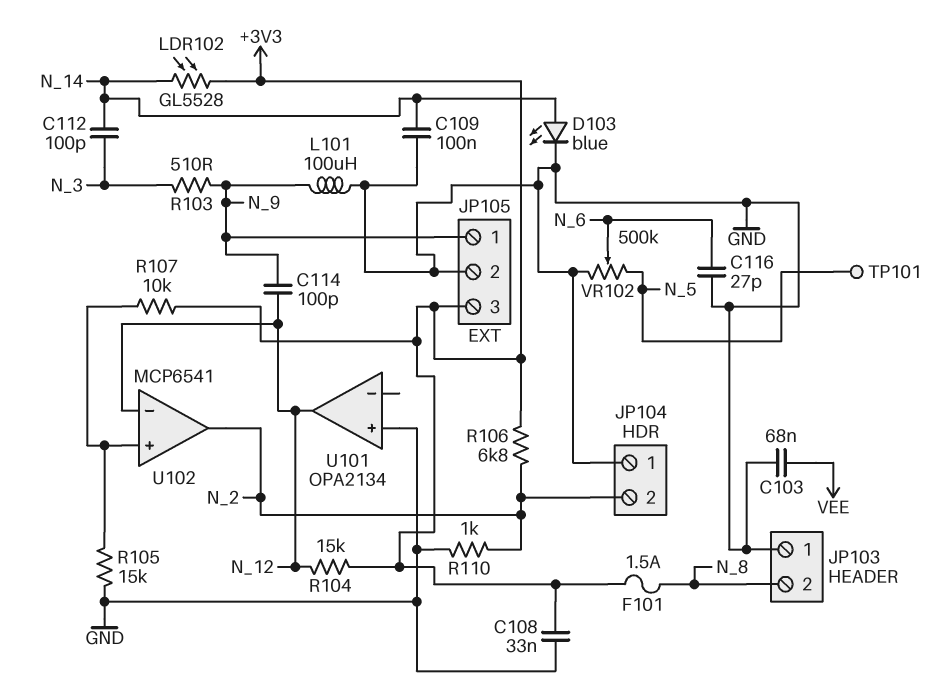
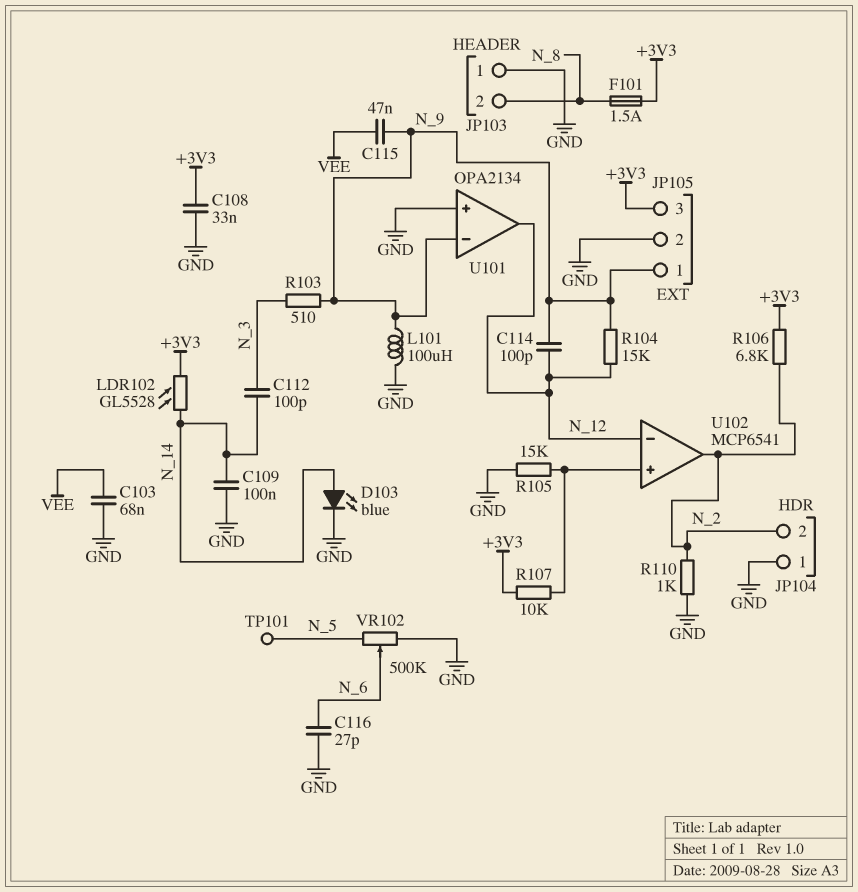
C115: none -> 47nF (N_9, VEE)
R104: 15k (+3V3, N_12) -> 15k (N_9, N_12)
U101 pin in-: none -> N_9

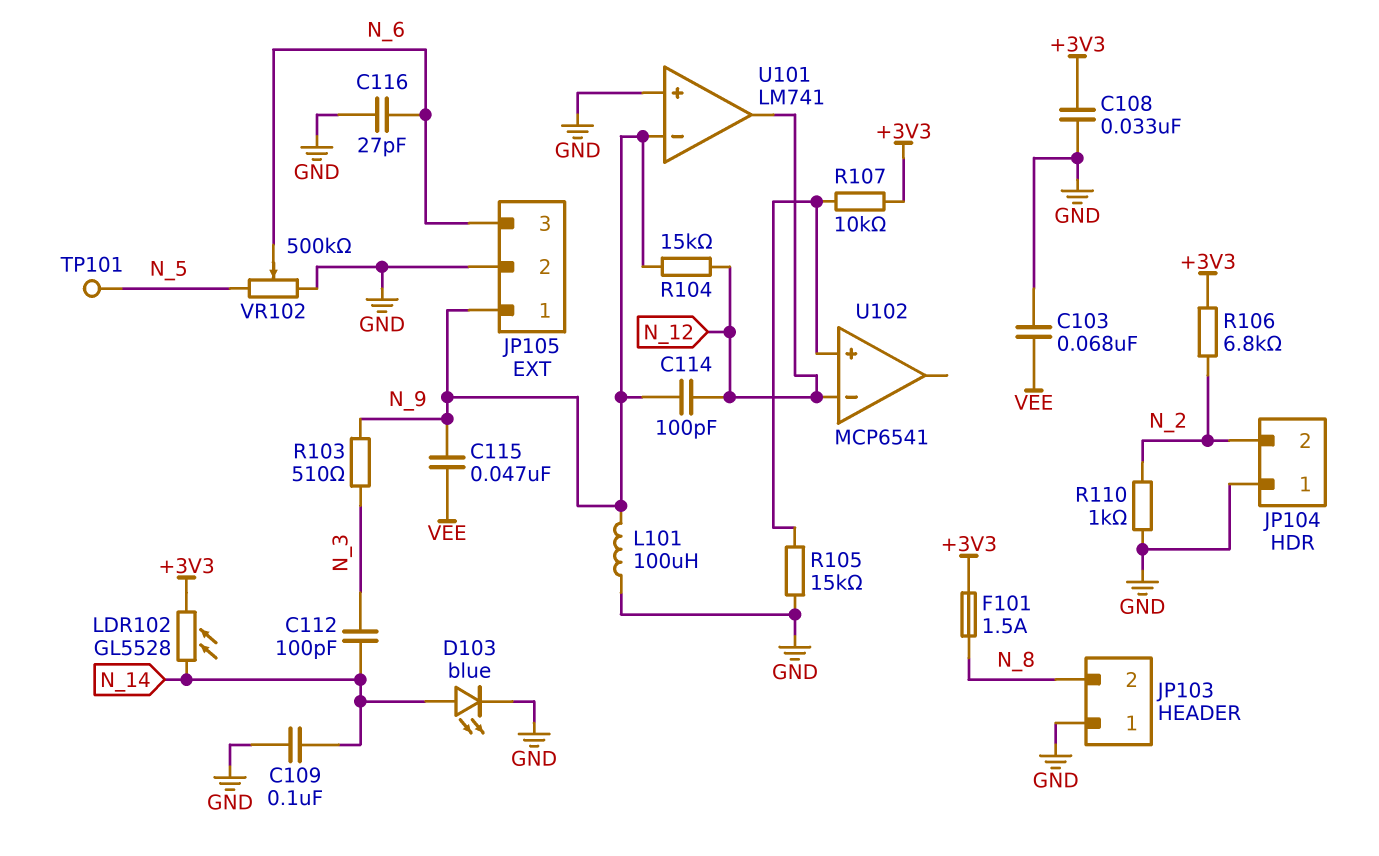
JP105 pin 3: +3V3 -> N_6
U101: OPA2134 -> LM741
U102 pin out: N_2 -> none

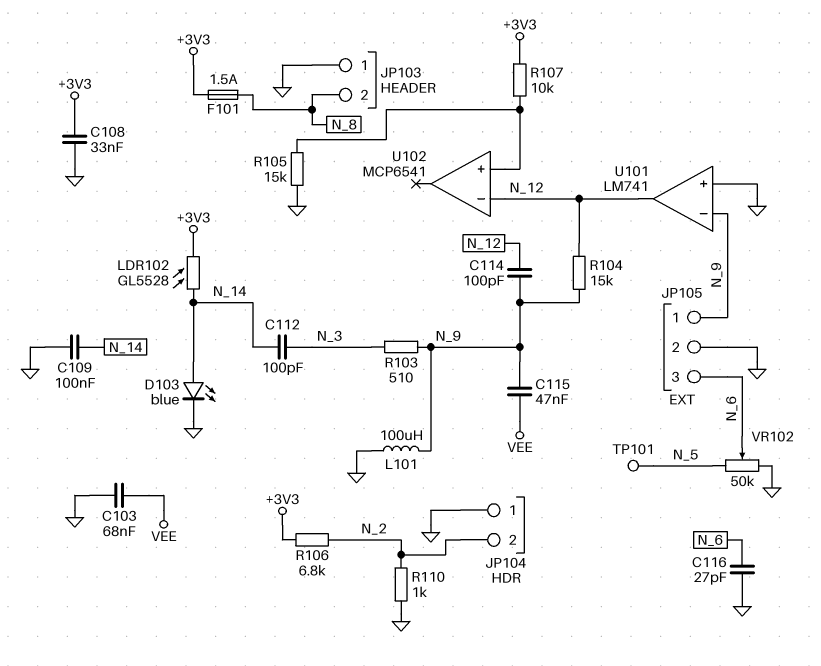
VR102: 500k (GND, N_5, wiper N_6) -> 50k (GND, N_5, wiper N_6)

